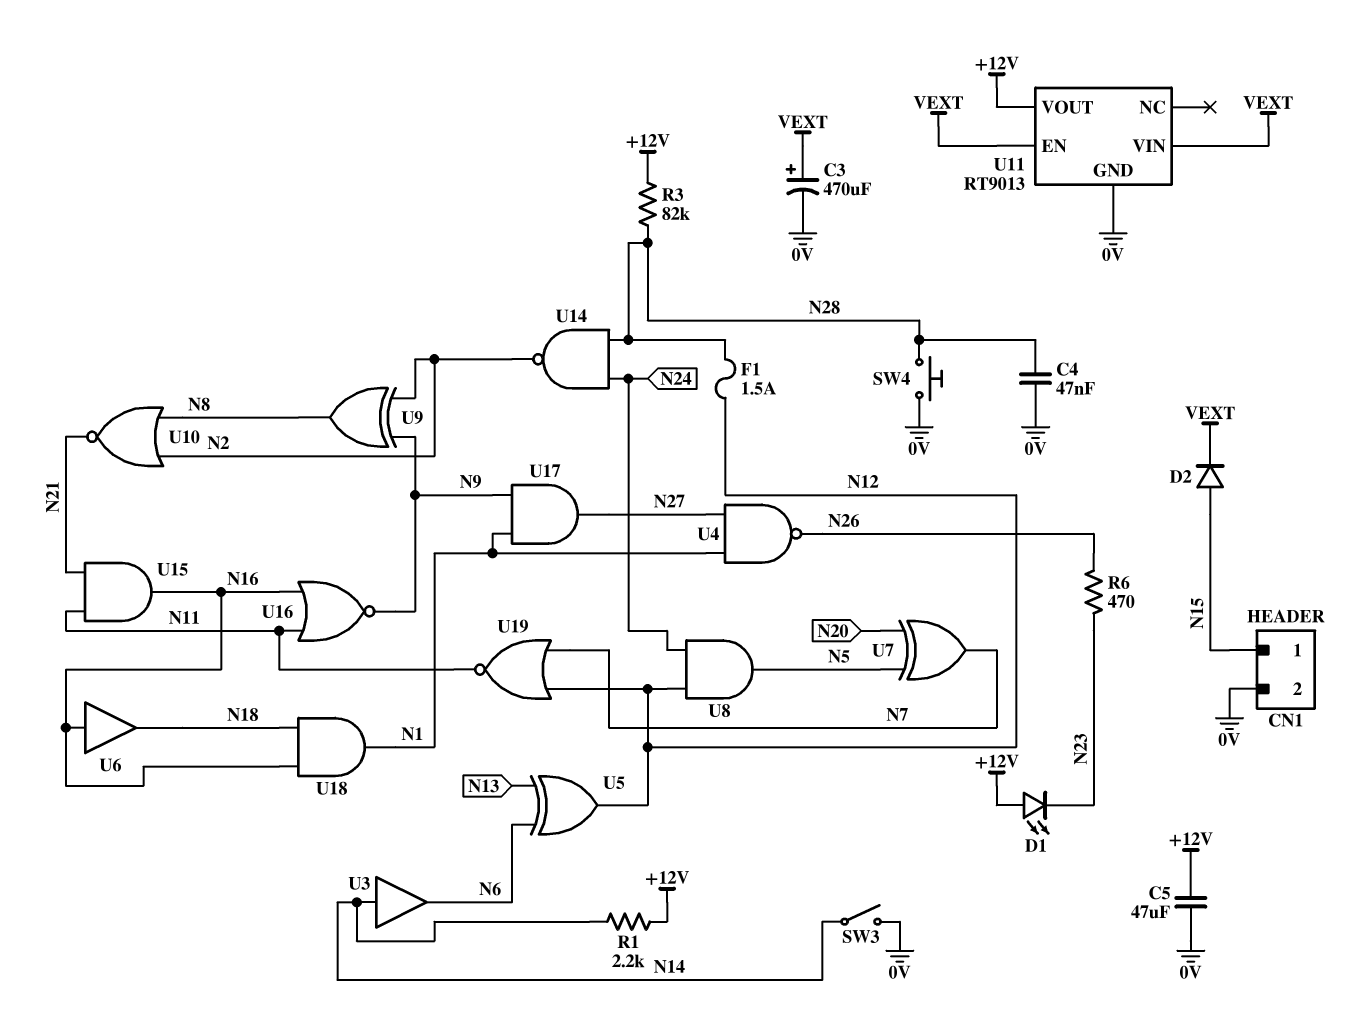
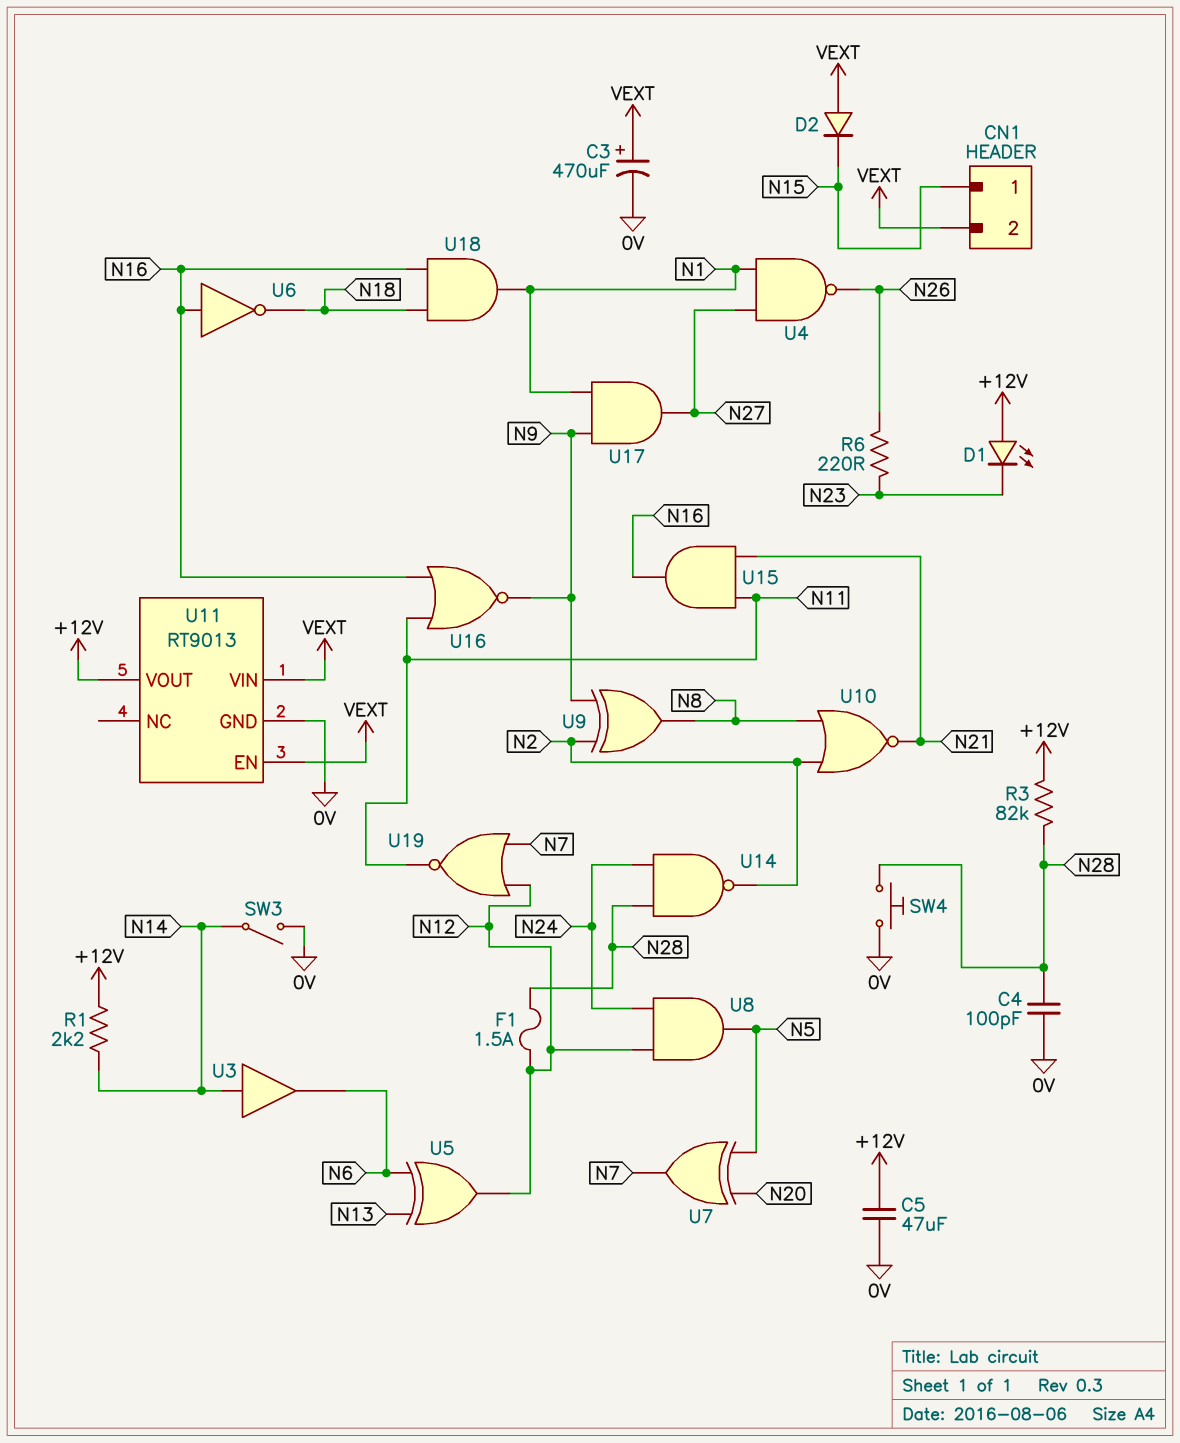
C4: 47nF (0V, N28) -> 100pF (0V, N28)
CN1 pin 2: 0V -> VEXT
D2: diode (A N15, K VEXT) -> diode (A VEXT, K N15)
R6: 470 (N23, N26) -> 220 (N23, N26)
U6: buffer (in N16, out N18) -> NOT (in N16, out N18)

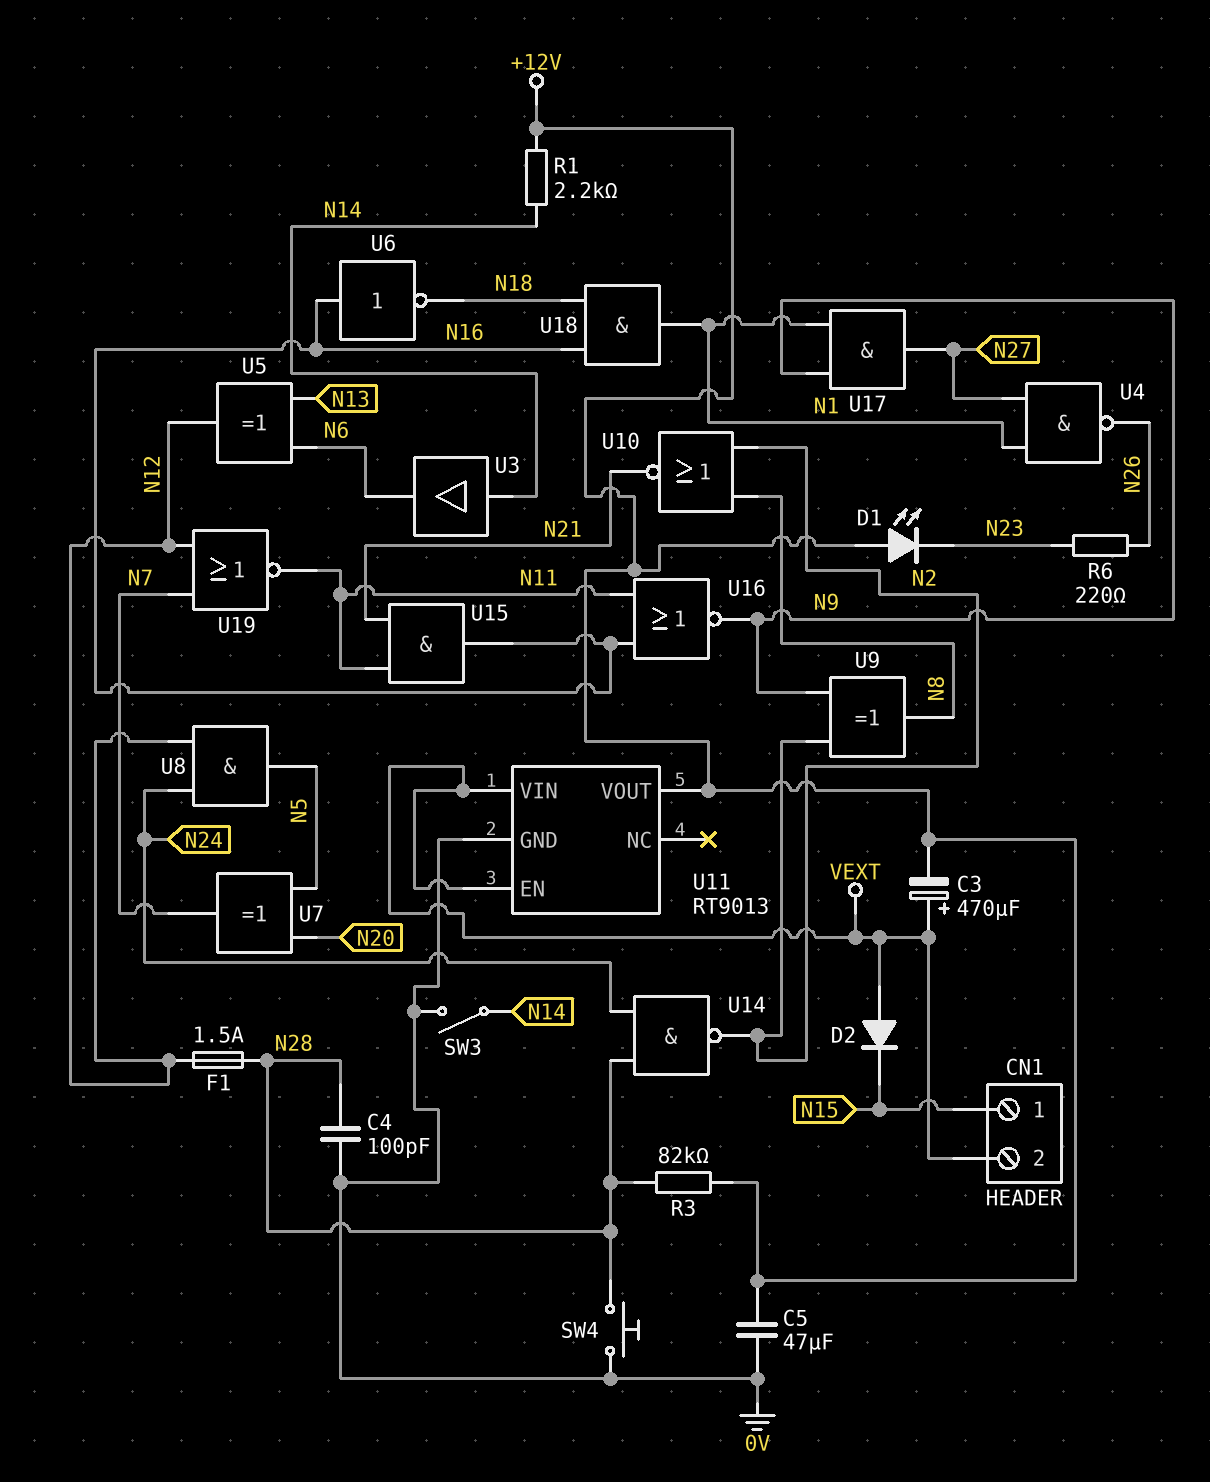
C3: 470uF (plus VEXT, minus 0V) -> 470uF (plus VEXT, minus +12V)

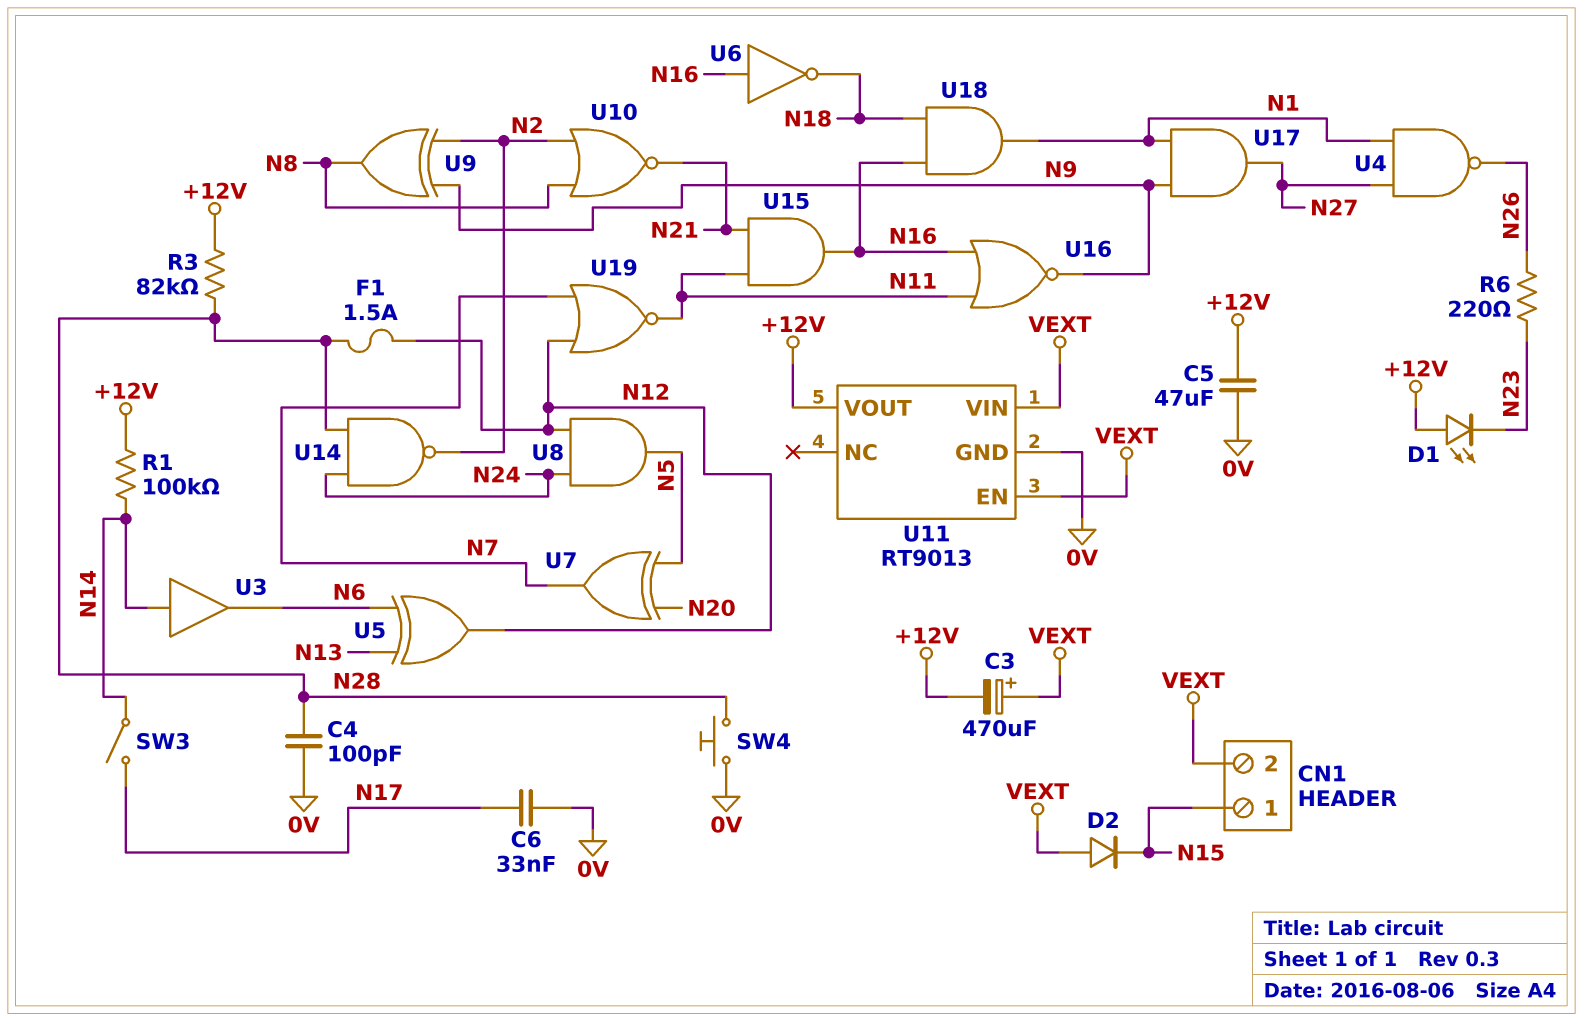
C6: none -> 33nF (0V, N17)
R1: 2.2k (+12V, N14) -> 100k (+12V, N14)
SW3: switch (0V, N14) -> switch (N14, N17)

